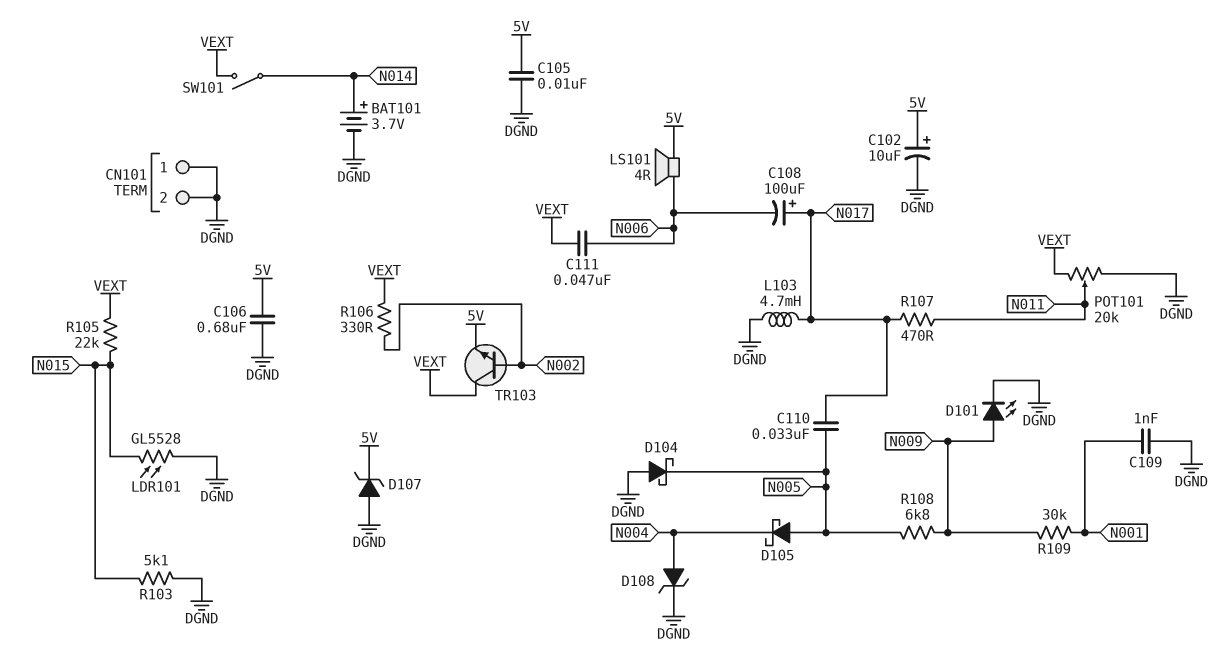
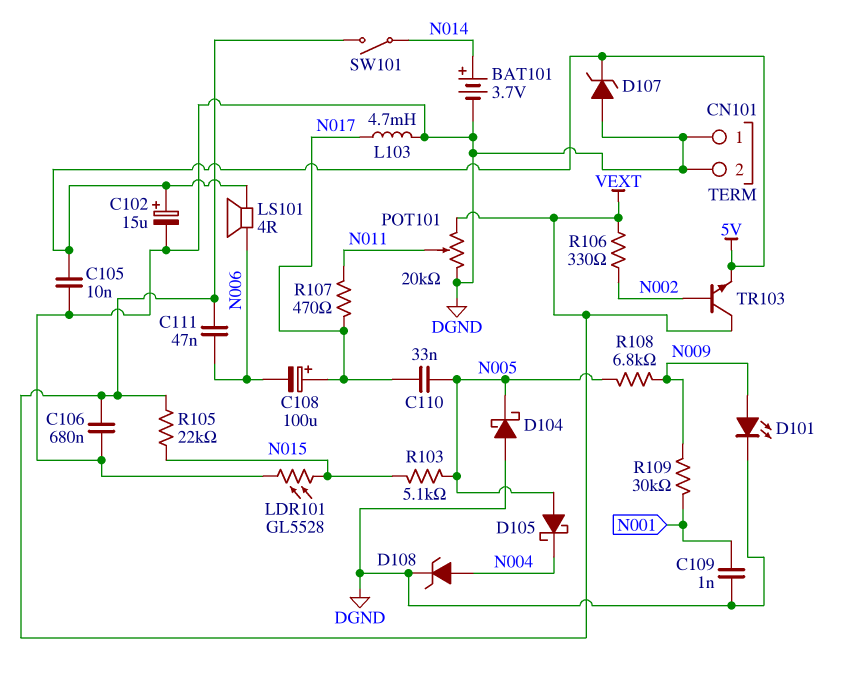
C102: 10uF (plus 5V, minus DGND) -> 15uF (plus 5V, minus DGND)
C106: 680nF (5V, DGND) -> 680nF (DGND, VEXT)
R103: 5.1k (DGND, N015) -> 5.1k (N005, N015)

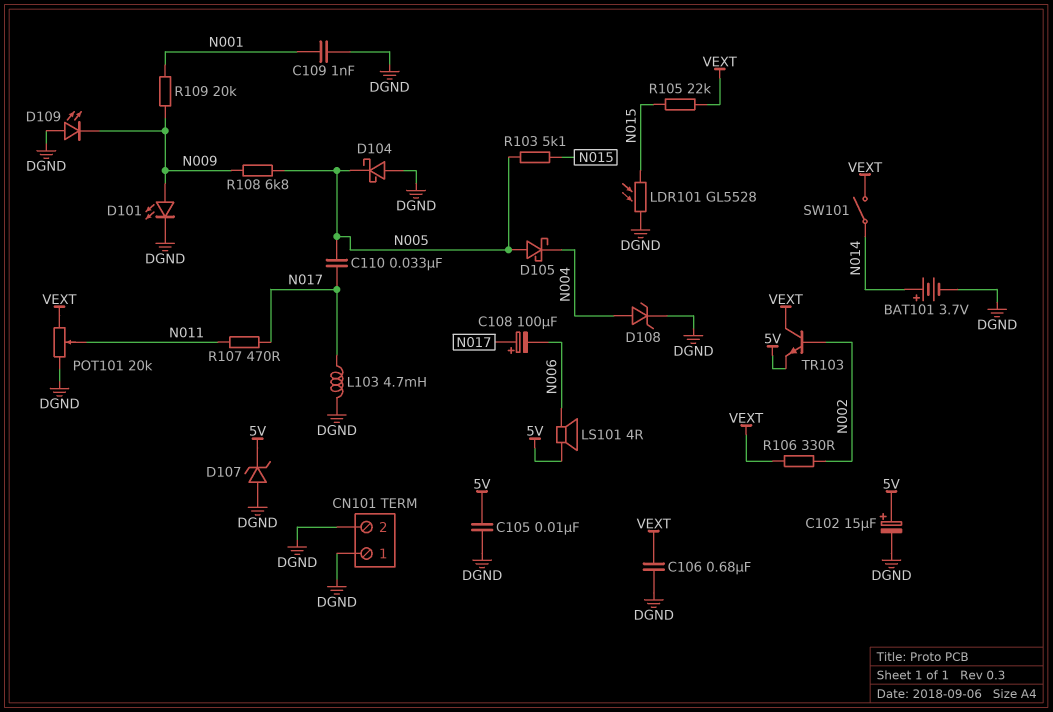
C111: 47nF (N006, VEXT) -> none
D109: none -> LED (A DGND, K N009)
R109: 30k (N001, N009) -> 20k (N001, N009)

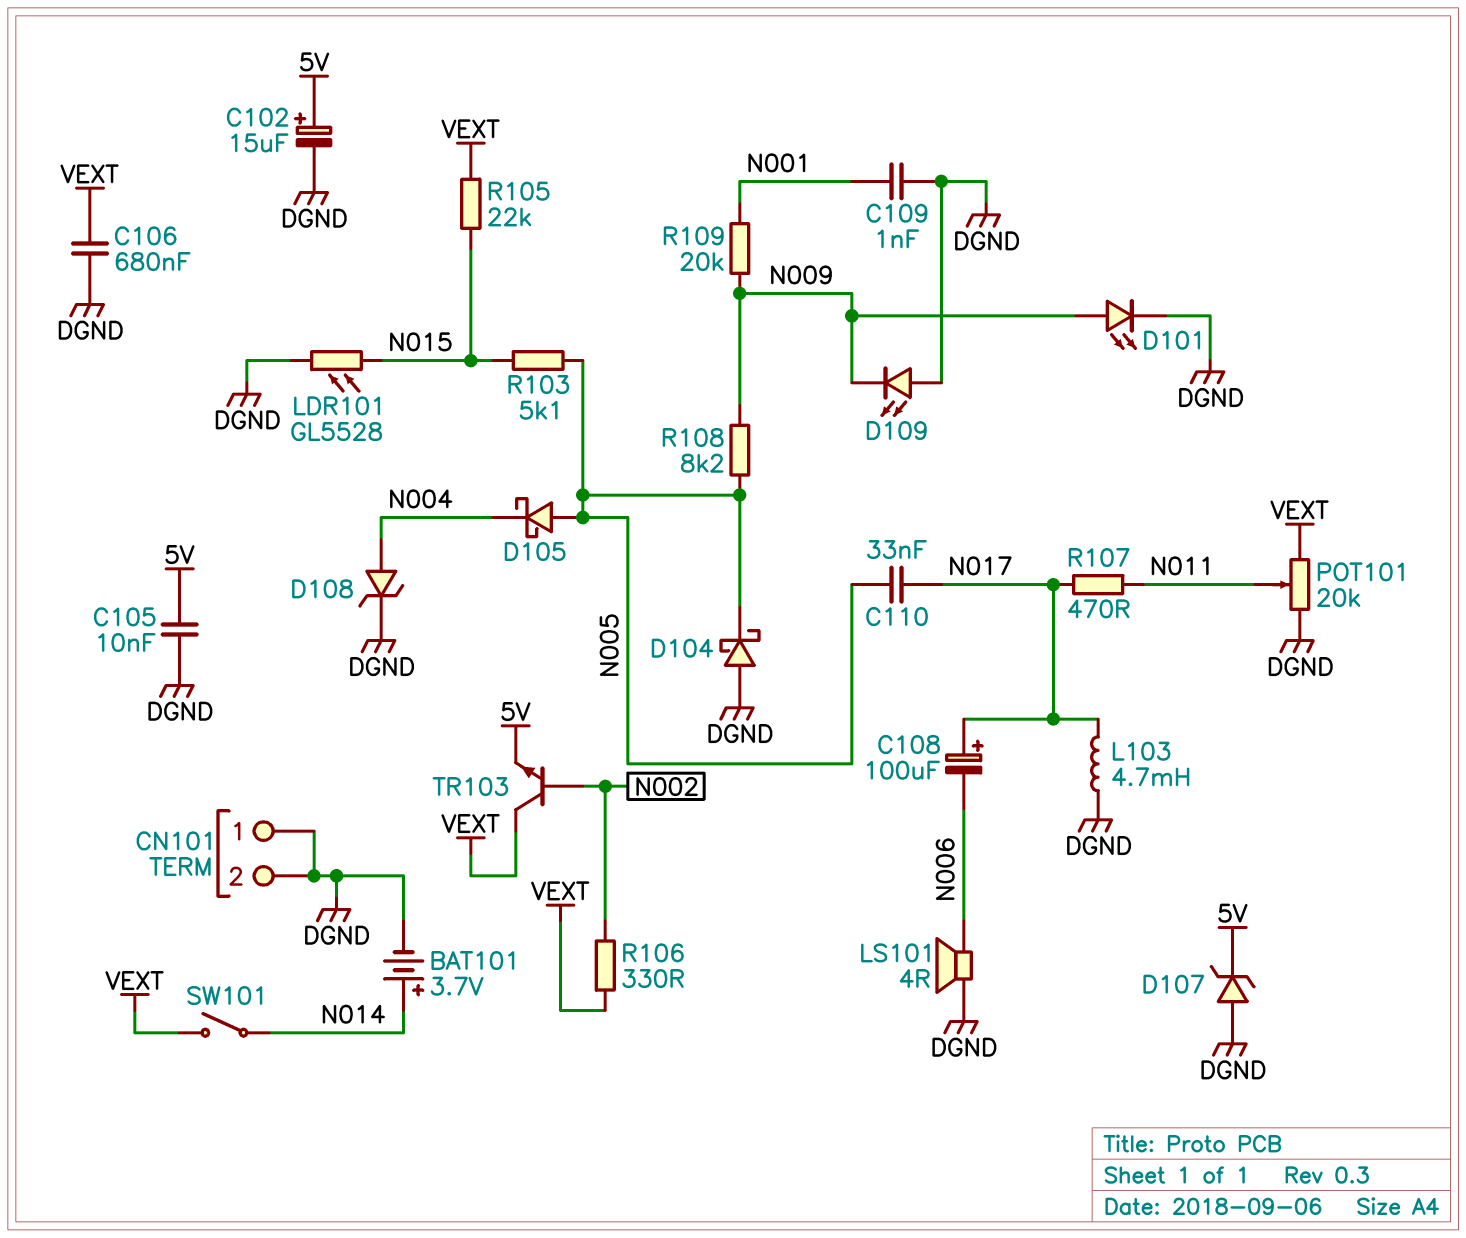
LS101: speaker 4R (5V, N006) -> speaker 4R (DGND, N006)
R108: 6.8k (N005, N009) -> 8.2k (N005, N009)

